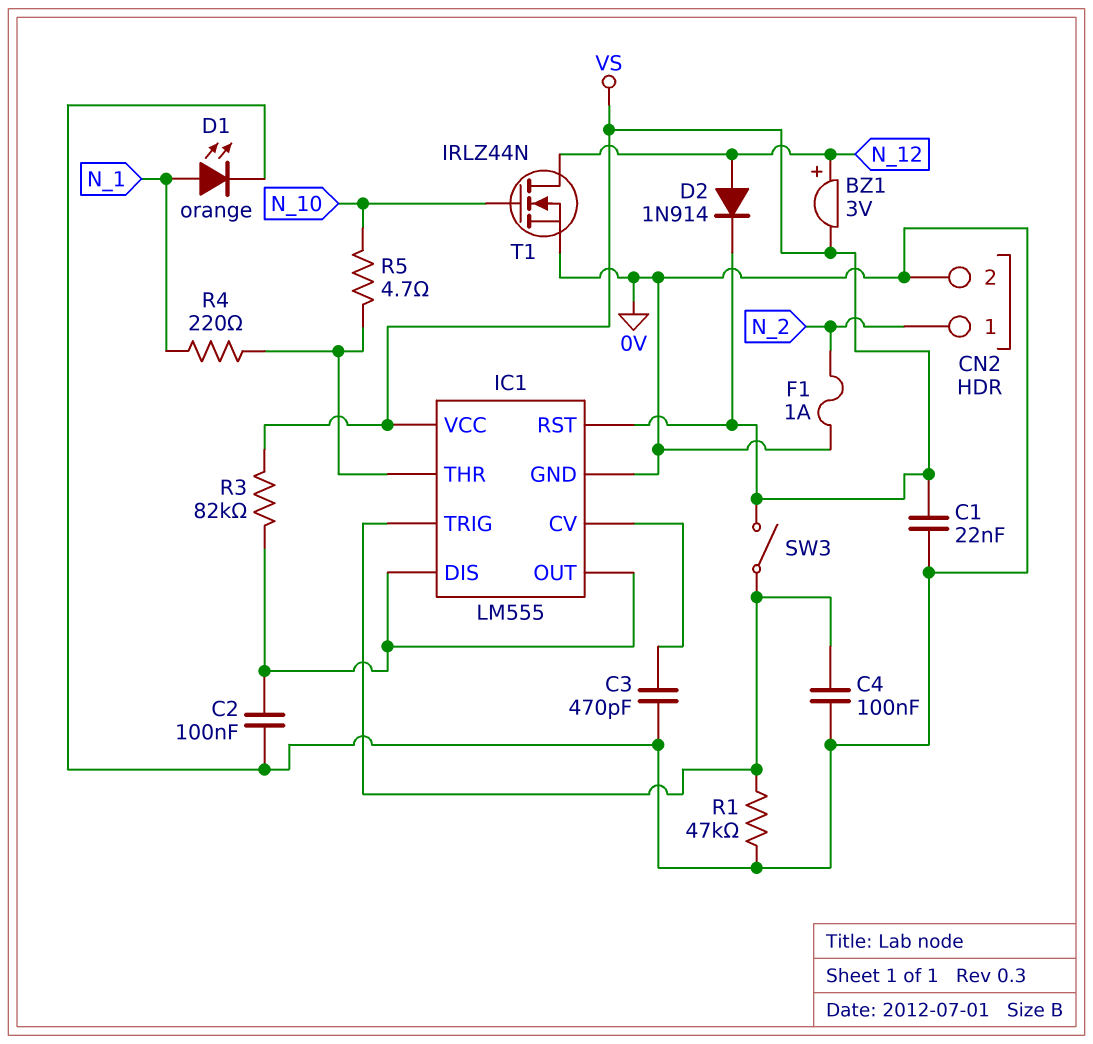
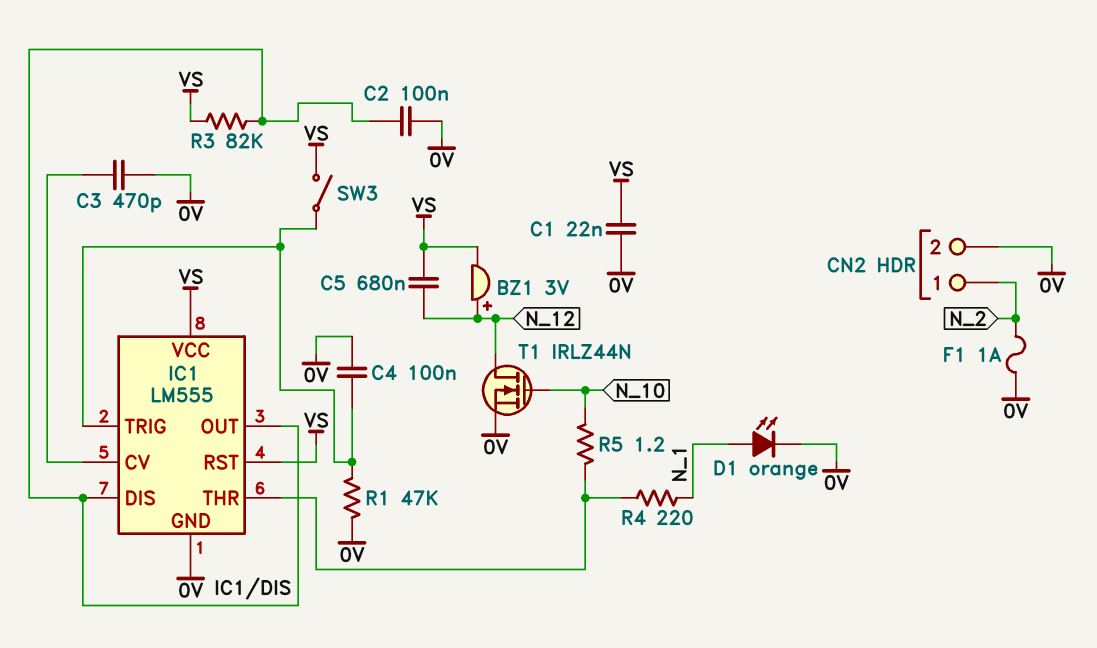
C5: none -> 680nF (N_12, VS)
D2: diode 1N914 (A N_12, K VS) -> none
R5: 4.7 (IC1/THR, N_10) -> 1.2 (IC1/THR, N_10)

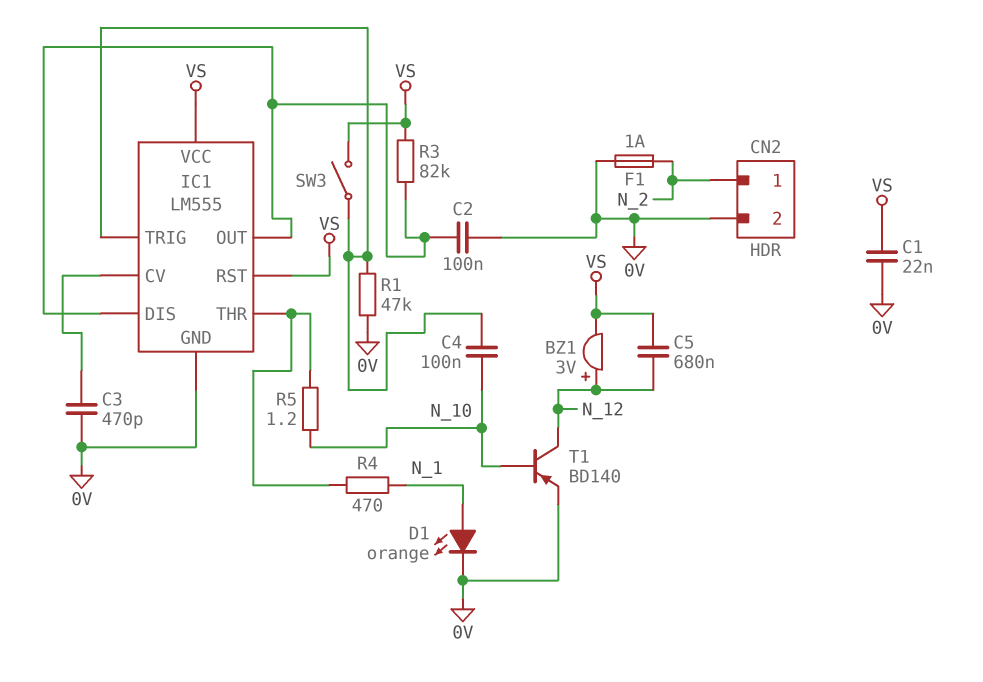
C4: 100nF (0V, IC1/TRIG) -> 100nF (IC1/TRIG, N_10)
R4: 220 (IC1/THR, N_1) -> 470 (IC1/THR, N_1)
T1: NMOS IRLZ44N (G N_10, D N_12, S 0V) -> PNP BD140 (B N_10, C N_12, E 0V)

